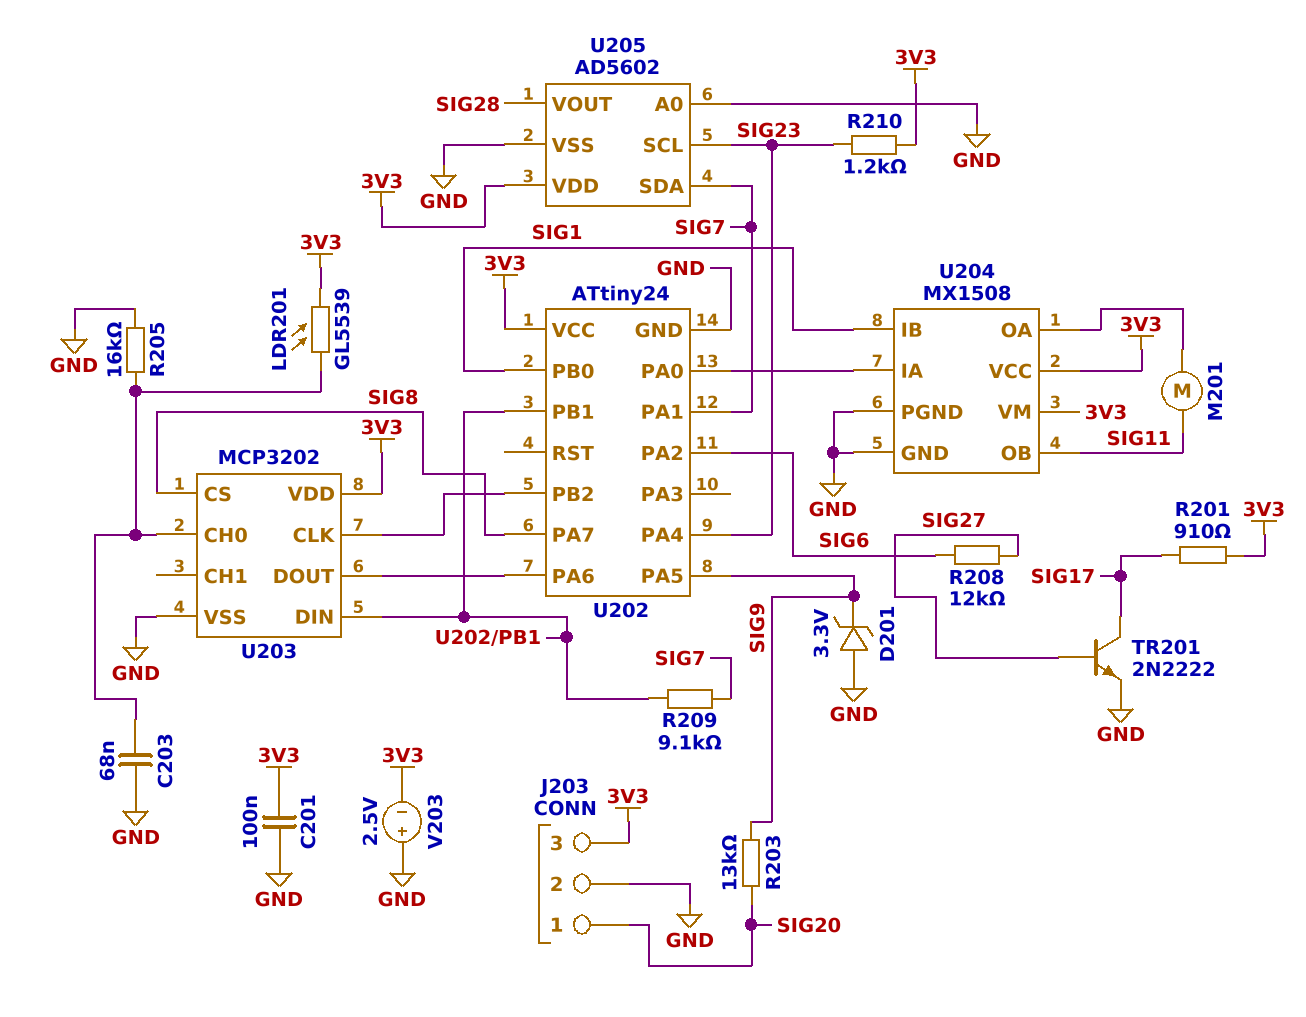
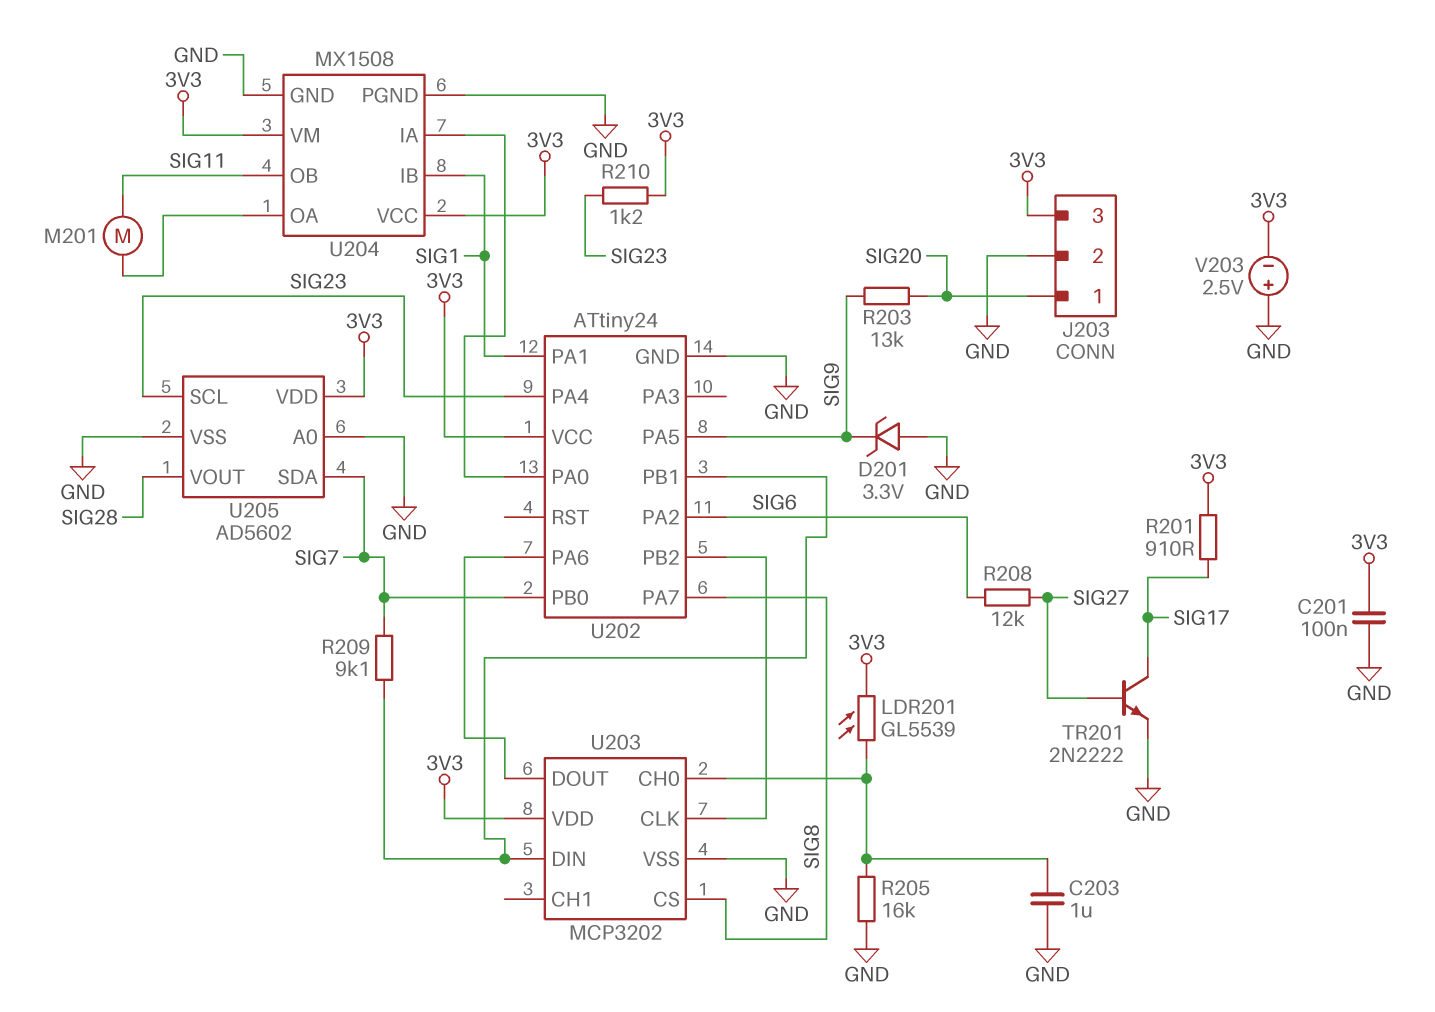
C203: 68nF (GND, U203/CH0) -> 1uF (GND, U203/CH0)
U202 pin PA1: SIG7 -> SIG1
U202 pin PB0: SIG1 -> SIG7

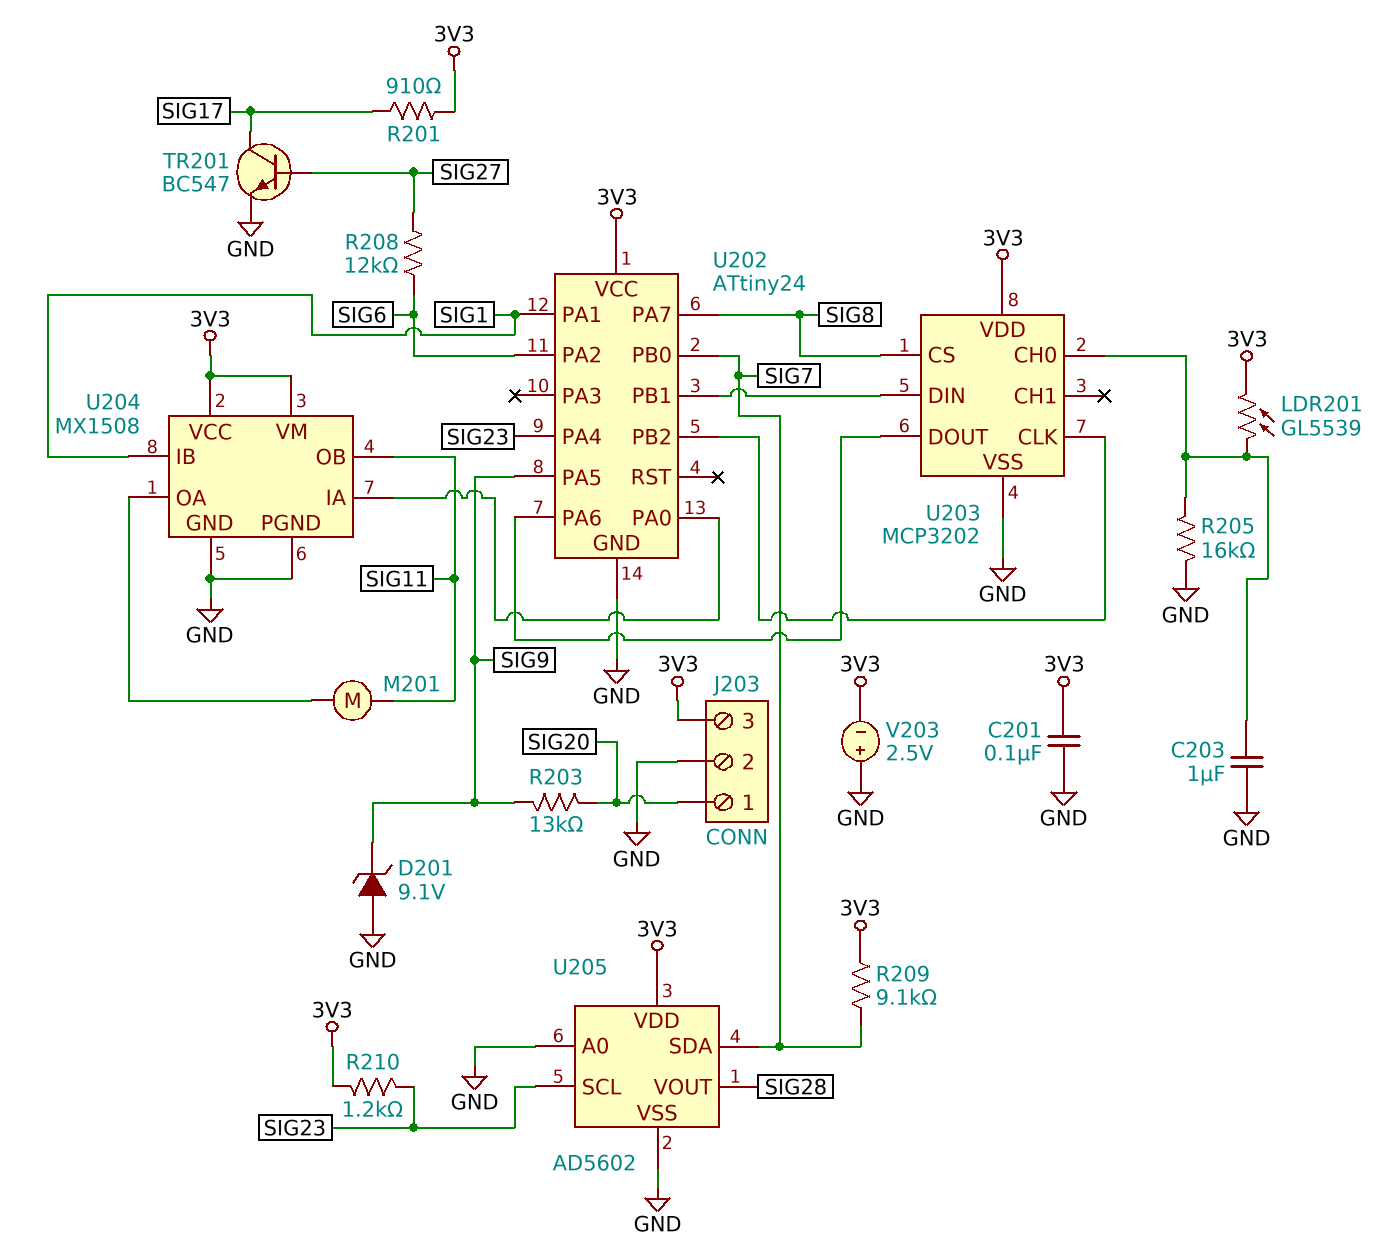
D201: zener 3.3V (A GND, K SIG9) -> zener 9.1V (A GND, K SIG9)
R209: 9.1k (SIG7, U202/PB1) -> 9.1k (3V3, SIG7)
TR201: NPN 2N2222 (B SIG27, C SIG17, E GND) -> NPN BC547 (B SIG27, C SIG17, E GND)

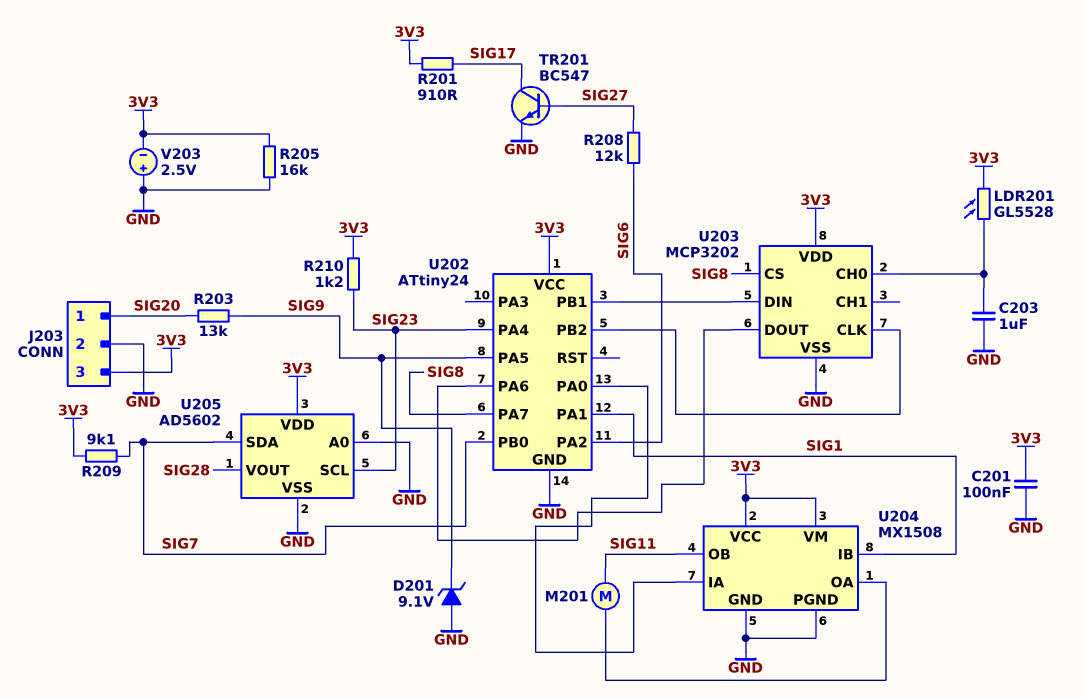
LDR201: GL5539 (3V3, U203/CH0) -> GL5528 (3V3, U203/CH0)
R205: 16k (GND, U203/CH0) -> 16k (3V3, GND)

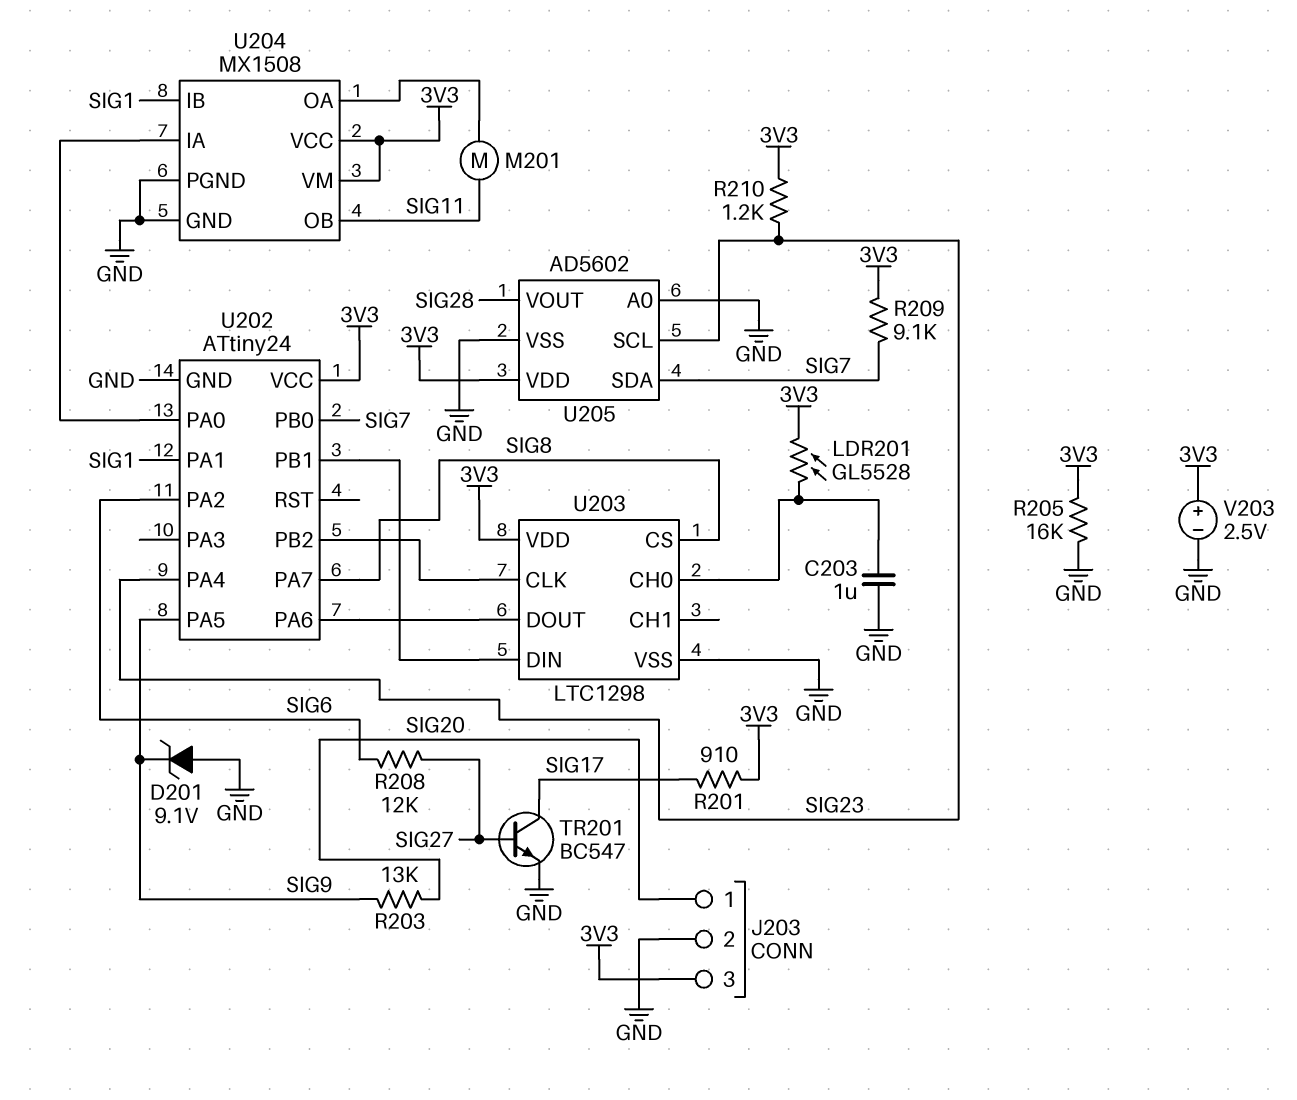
C201: 100nF (3V3, GND) -> none
U203: MCP3202 -> LTC1298
V203: 2.5V (plus GND, minus 3V3) -> 2.5V (plus 3V3, minus GND)

